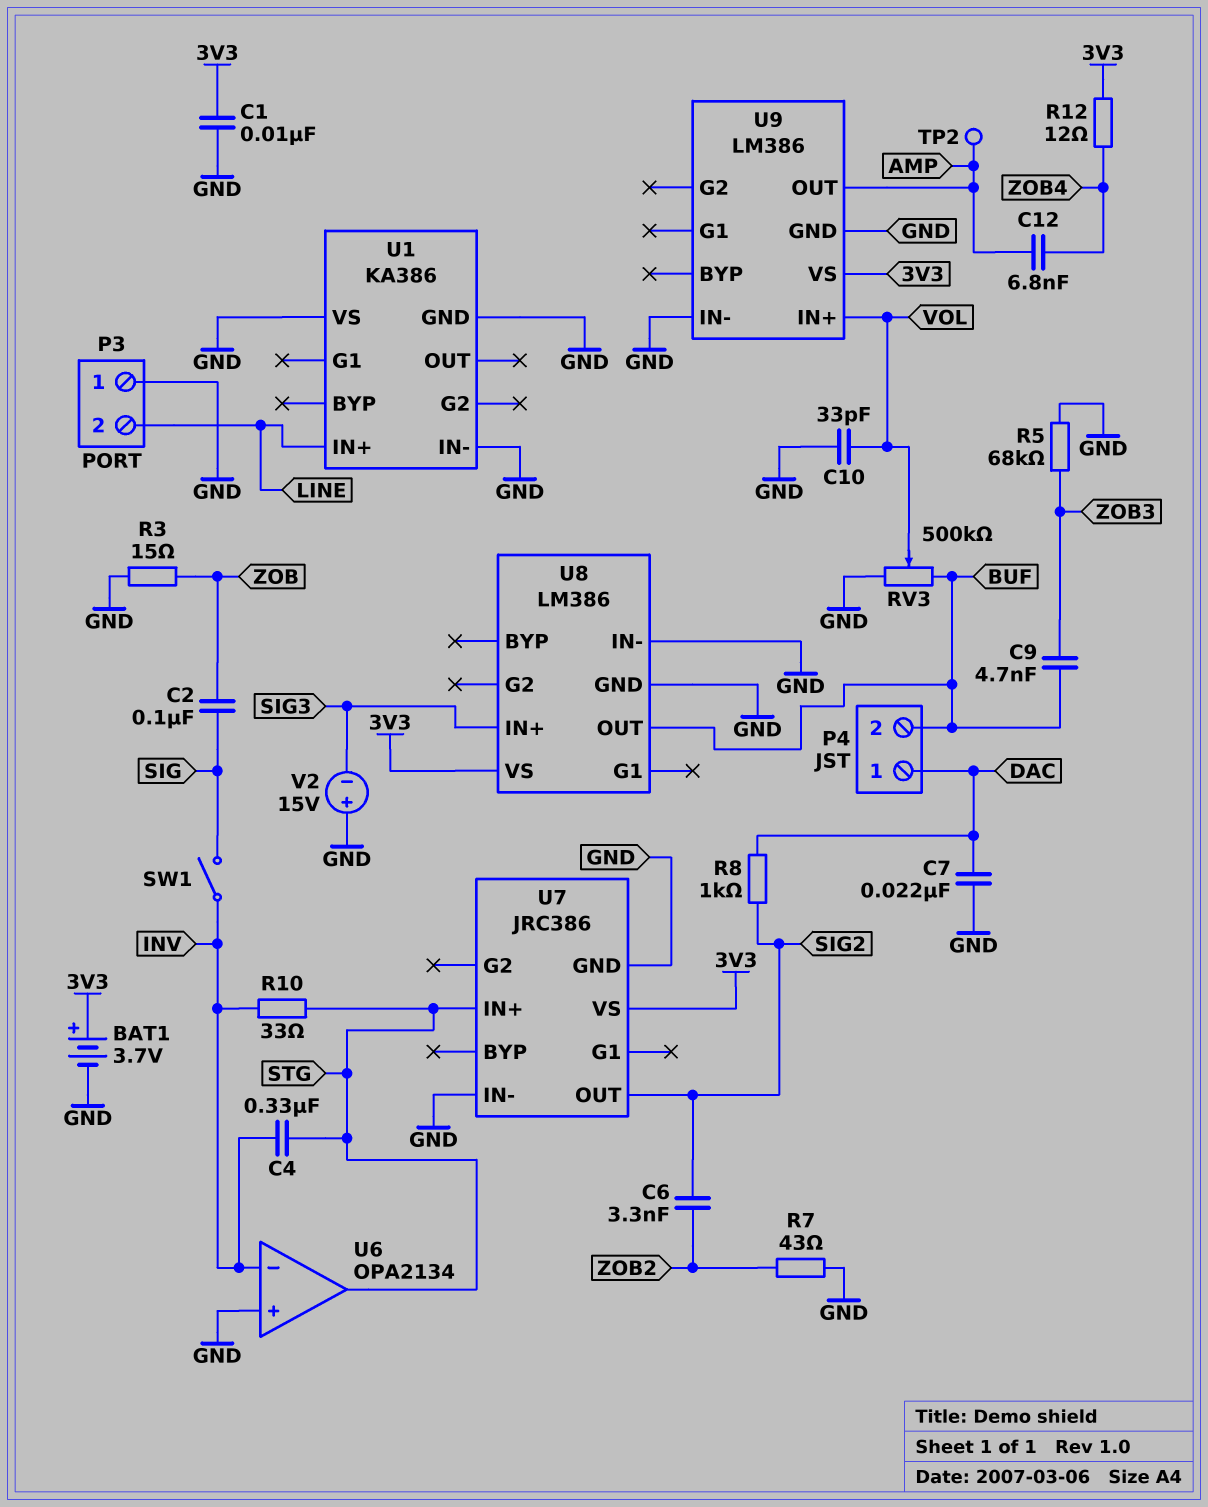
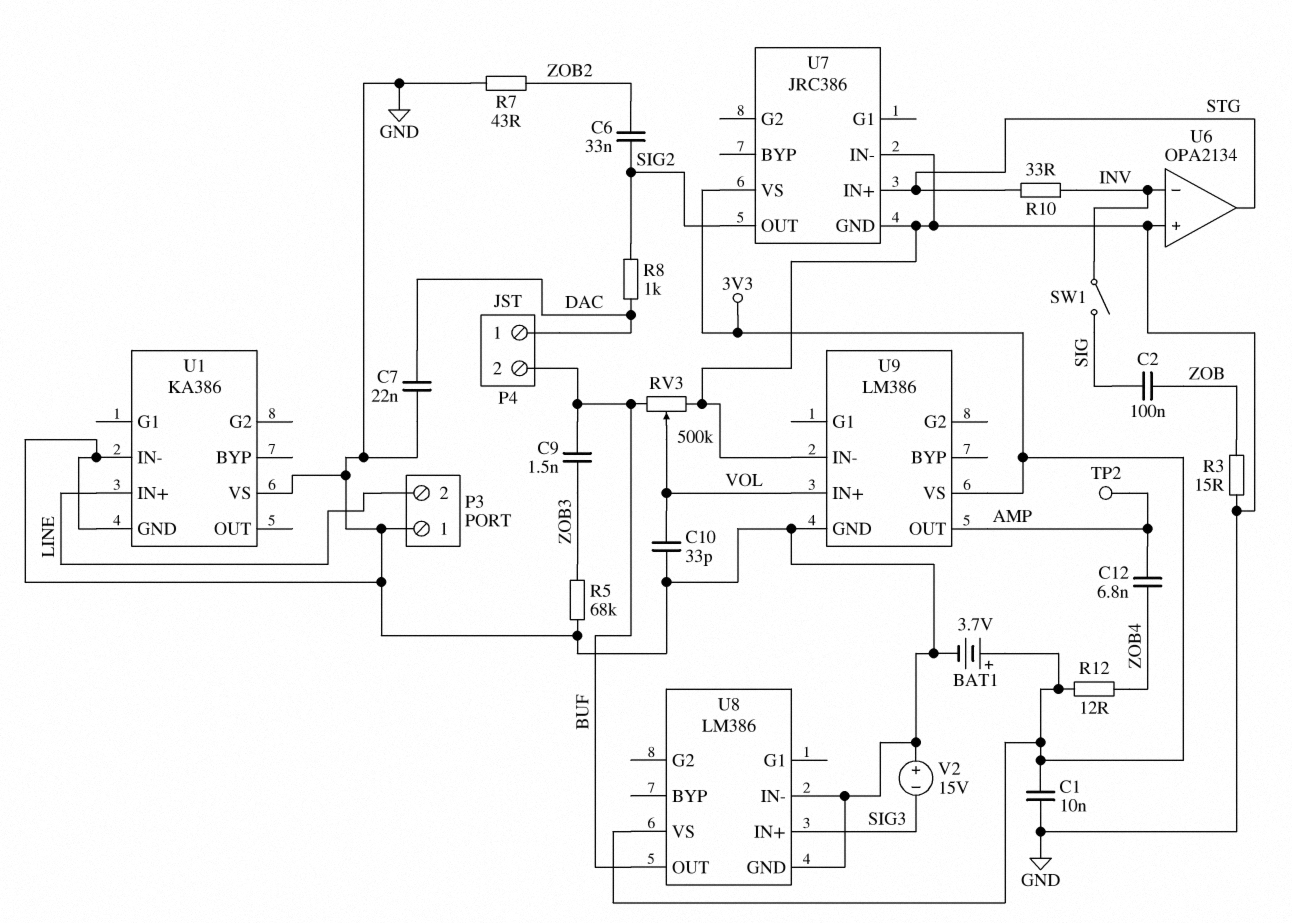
C4: 330nF (INV, STG) -> none
C6: 3.3nF (SIG2, ZOB2) -> 33nF (SIG2, ZOB2)
C9: 4.7nF (BUF, ZOB3) -> 1.5nF (BUF, ZOB3)

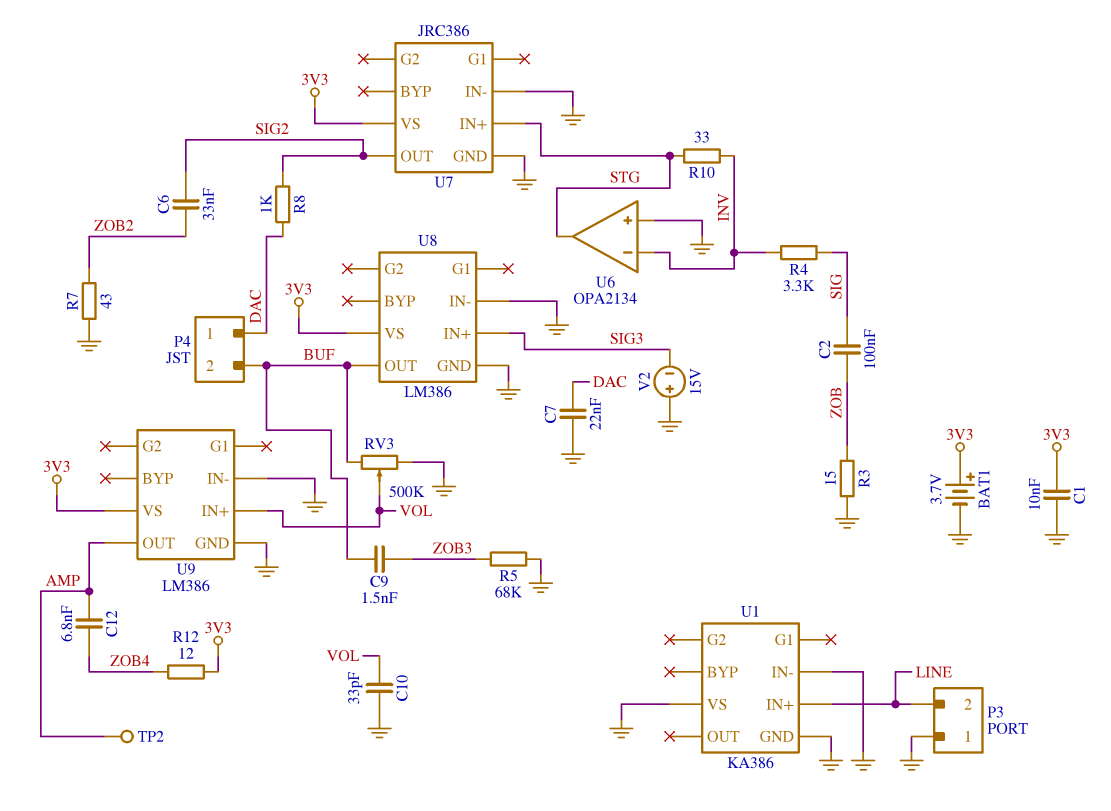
R4: none -> 3.3k (INV, SIG)
SW1: switch (INV, SIG) -> none

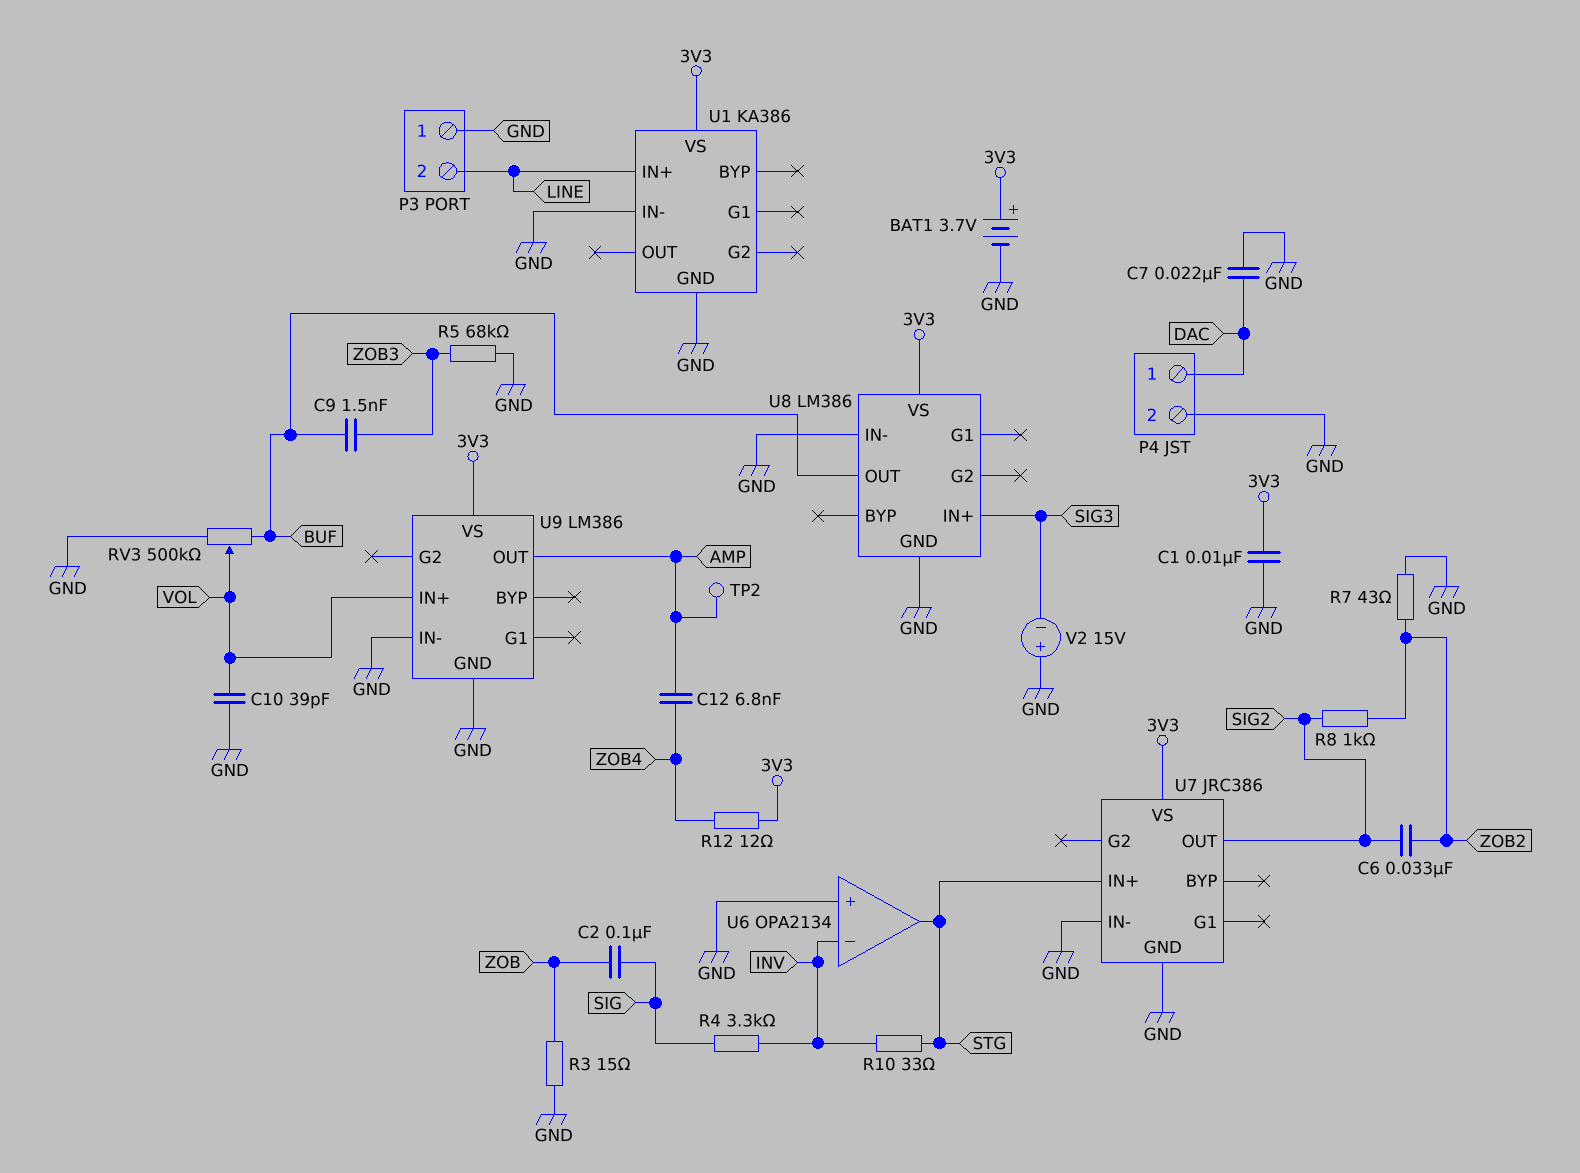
C10: 33pF (GND, VOL) -> 39pF (GND, VOL)
P4 pin 2: BUF -> GND
R8: 1k (DAC, SIG2) -> 1k (SIG2, ZOB2)
U1 pin VS: GND -> 3V3

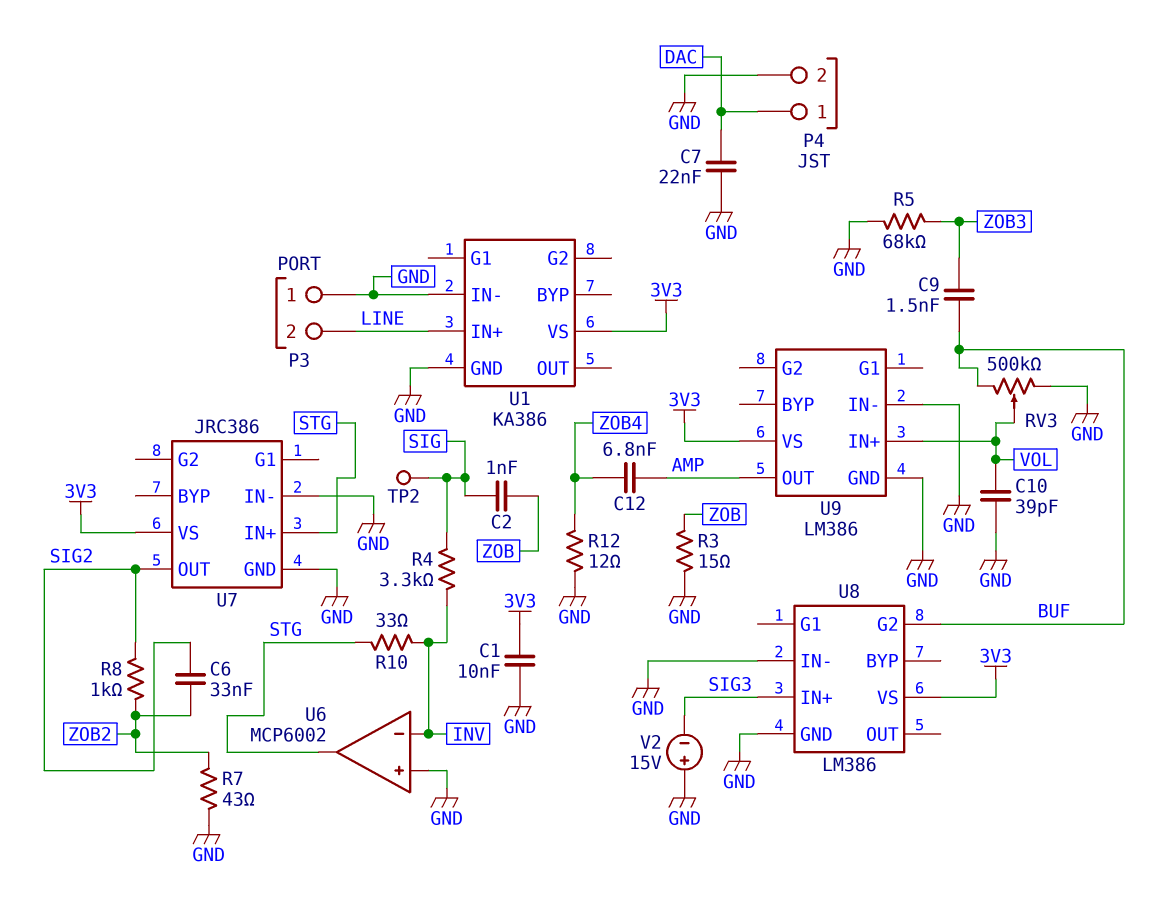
BAT1: 3.7V (plus 3V3, minus GND) -> none
C2: 100nF (SIG, ZOB) -> 1nF (SIG, ZOB)
R12: 12 (3V3, ZOB4) -> 12 (GND, ZOB4)
TP2: test point (AMP) -> test point (SIG)
U6: OPA2134 -> MCP6002
U8 pin G2: none -> BUF
U8 pin OUT: BUF -> none

